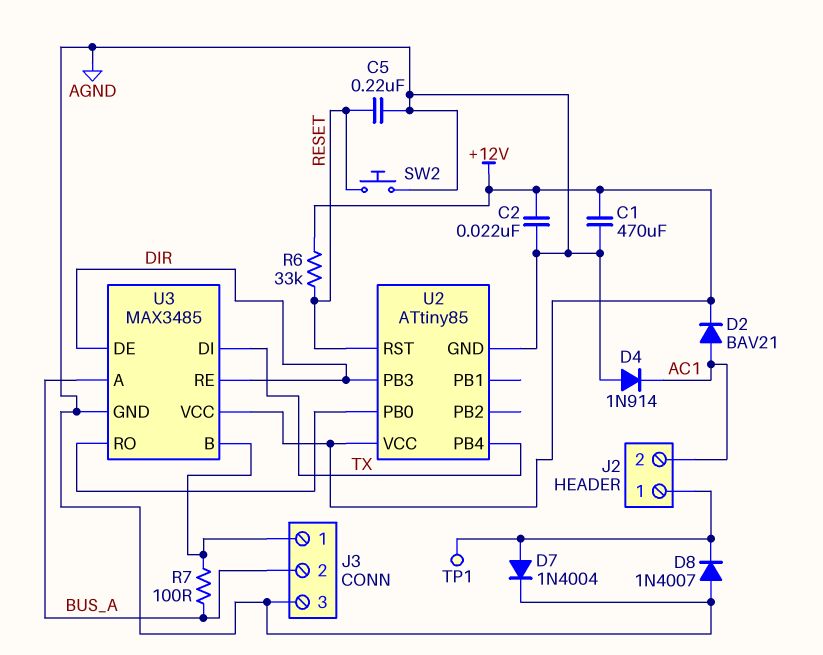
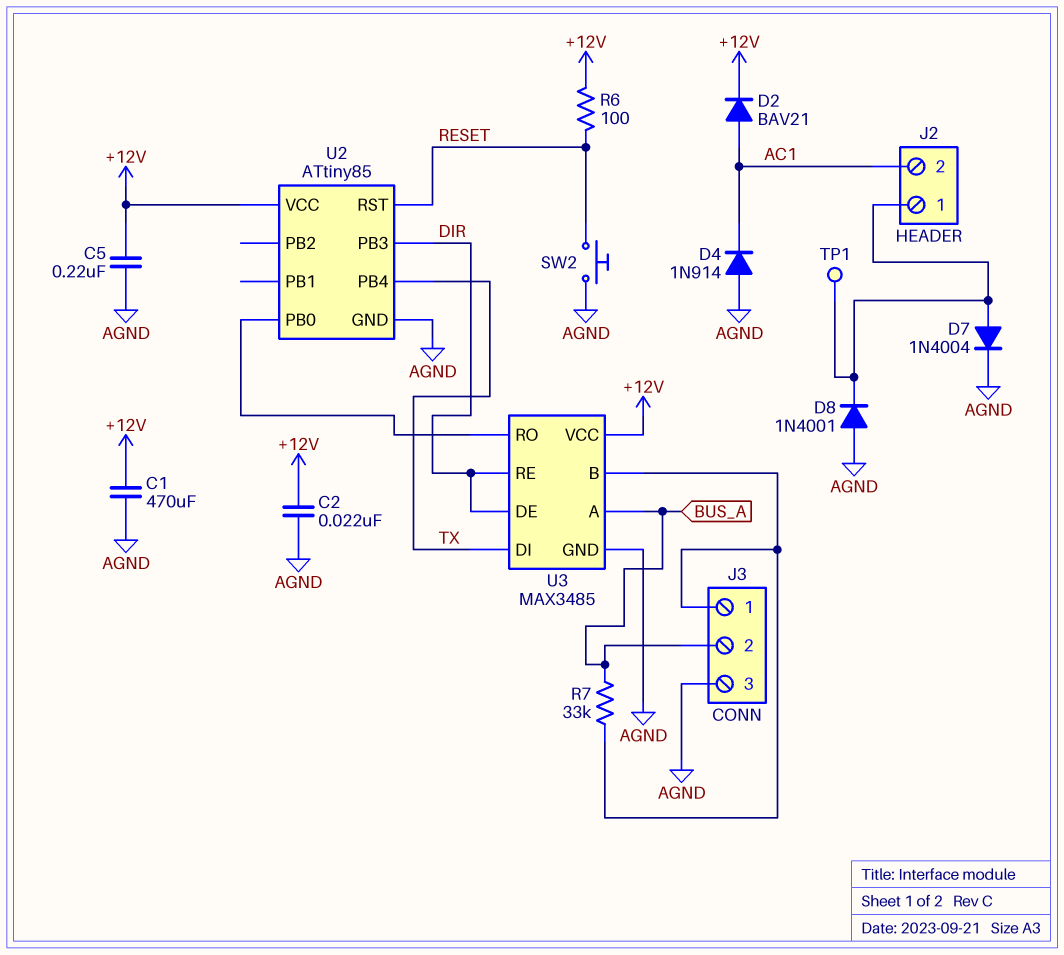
C5: 220nF (AGND, RESET) -> 220nF (+12V, AGND)
D8: diode 1N4007 (A AGND, K J2/1) -> diode 1N4001 (A AGND, K J2/1)
R6: 33k (+12V, RESET) -> 100 (+12V, RESET)
R7: 100 (BUS_A, J3/1) -> 33k (BUS_A, J3/1)

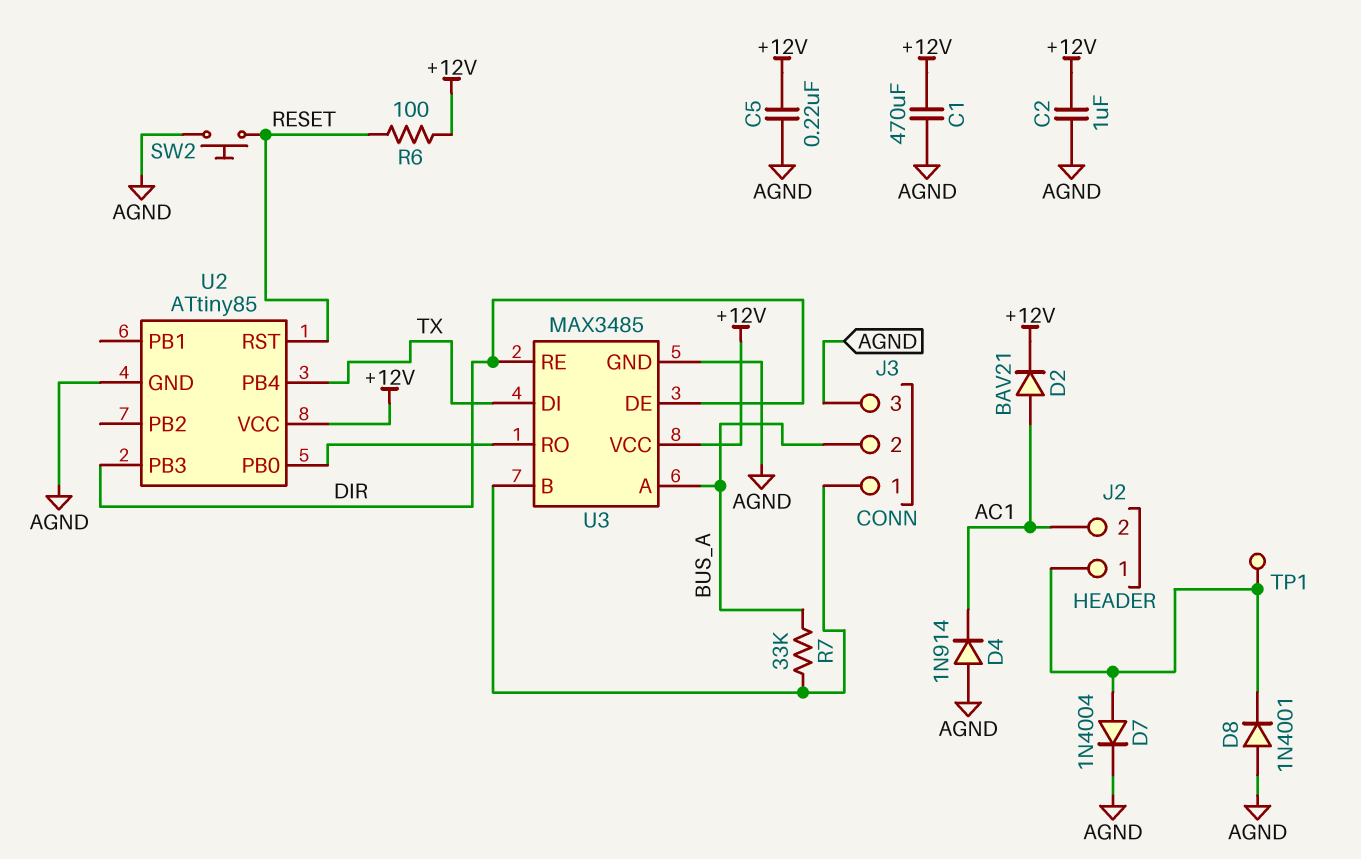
C2: 22nF (+12V, AGND) -> 1uF (+12V, AGND)

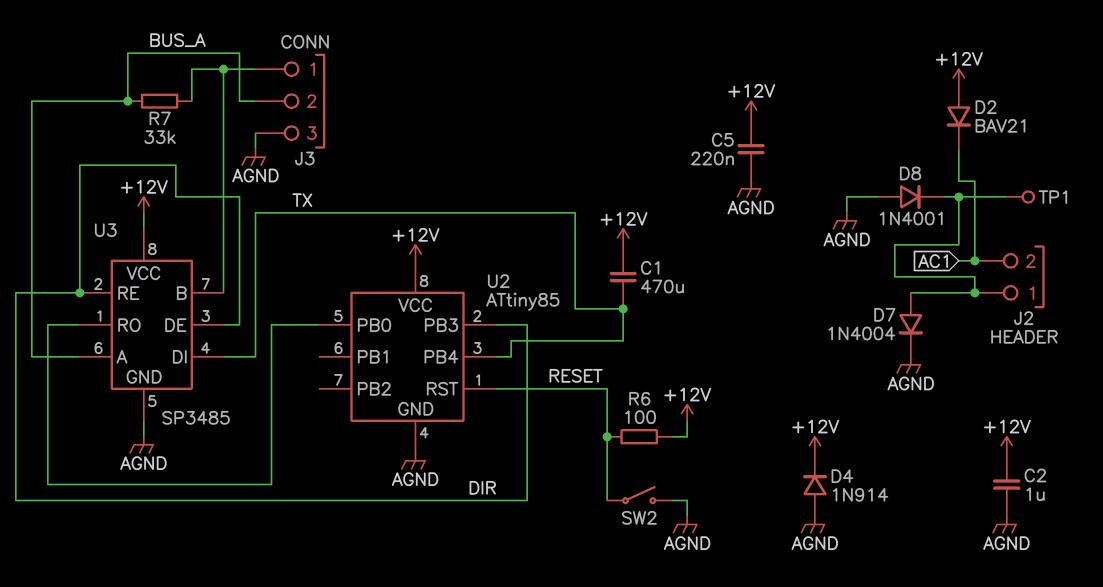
C1: 470uF (+12V, AGND) -> 470uF (+12V, TX)
D2: diode BAV21 (A AC1, K +12V) -> diode BAV21 (A +12V, K AC1)
D4: diode 1N914 (A AGND, K AC1) -> diode 1N914 (A AGND, K +12V)
SW2: button (AGND, RESET) -> switch (AGND, RESET)
U3: MAX3485 -> SP3485

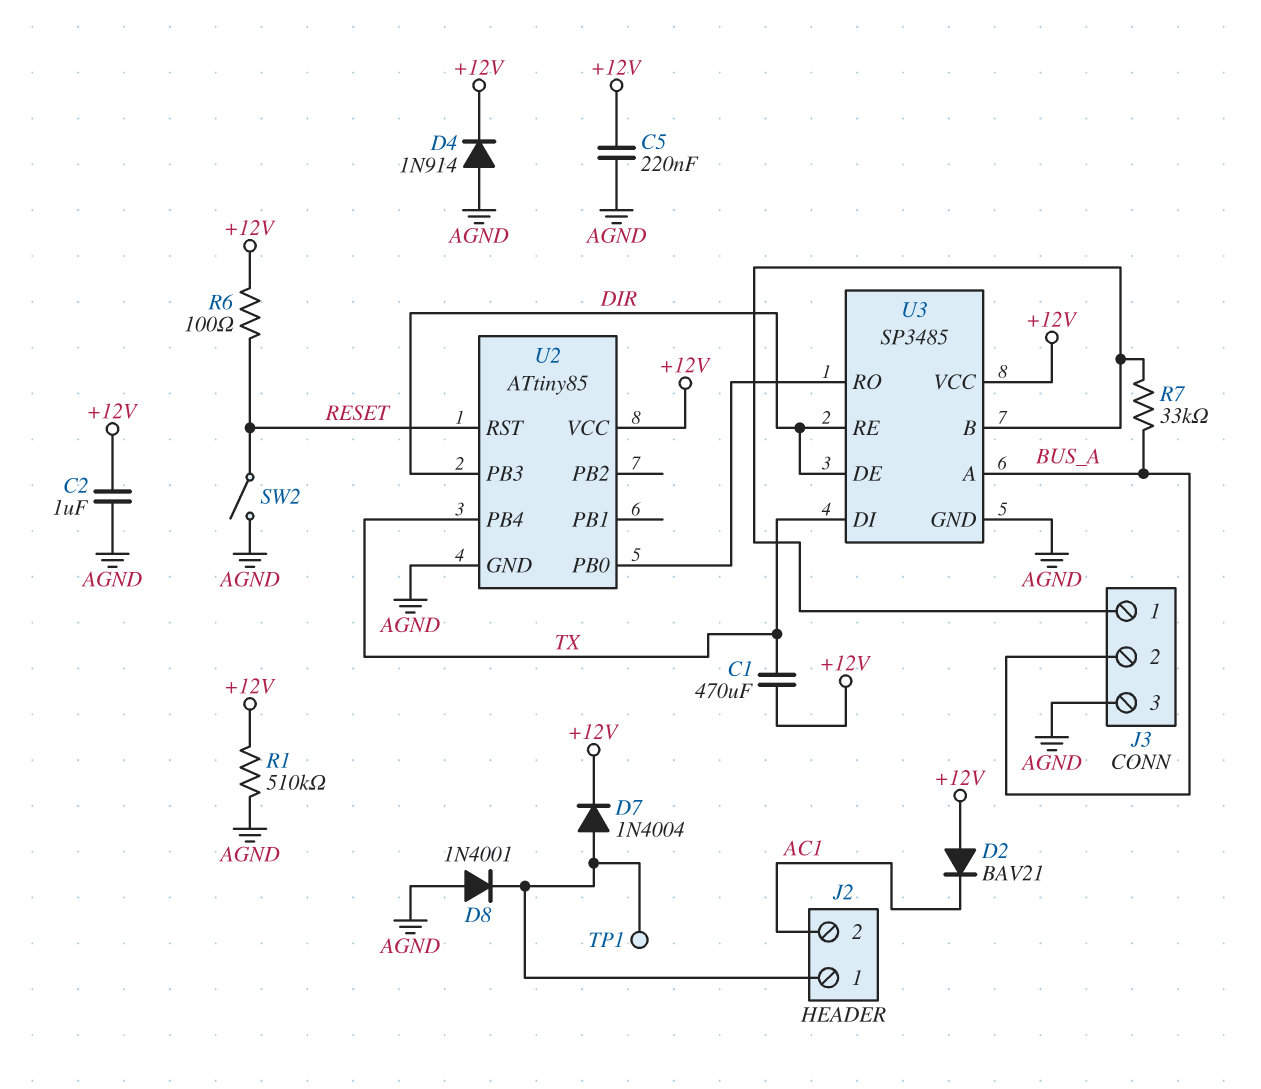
D7: diode 1N4004 (A J2/1, K AGND) -> diode 1N4004 (A J2/1, K +12V)
R1: none -> 510k (+12V, AGND)

